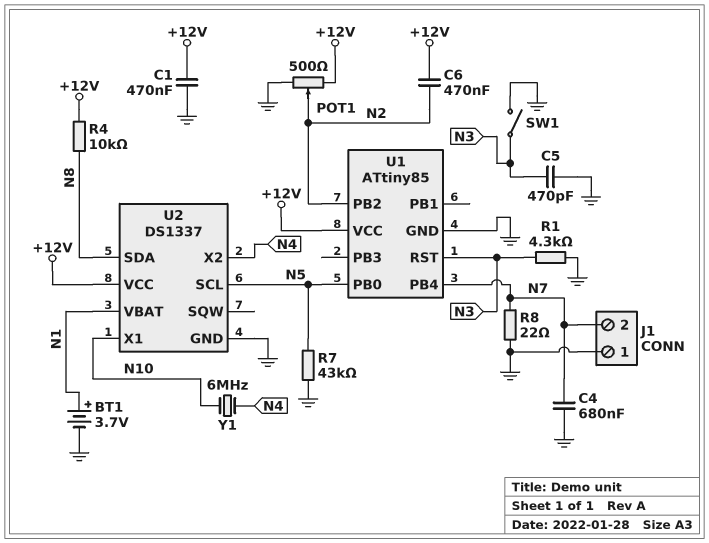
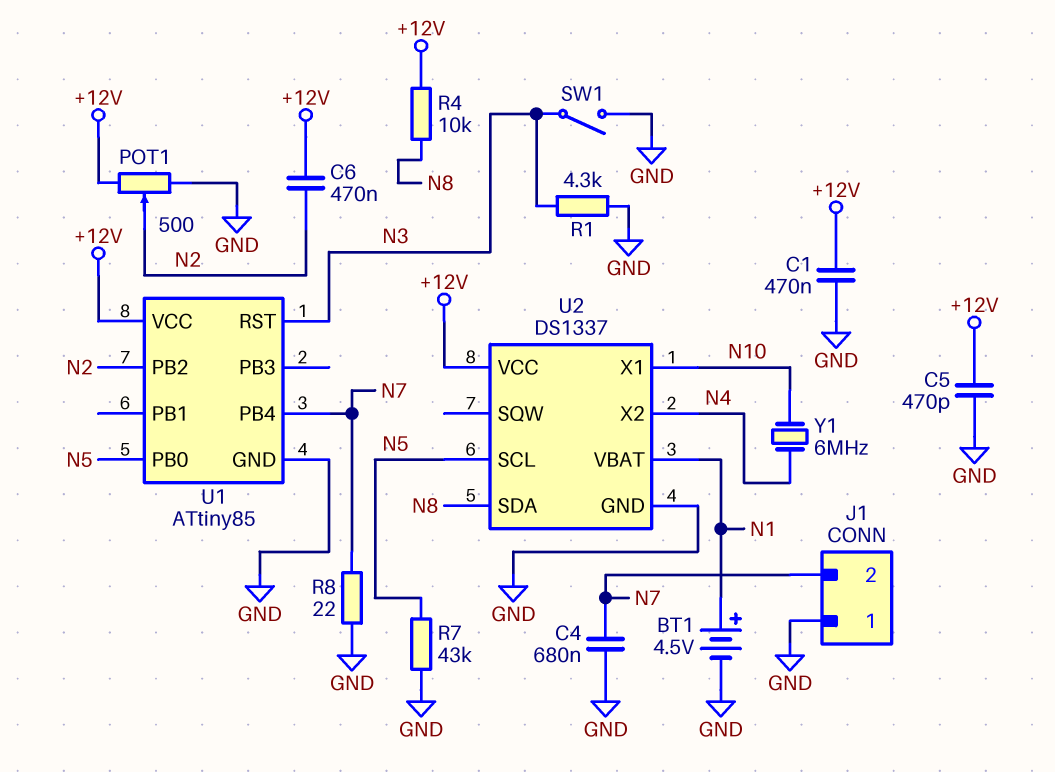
BT1: 3.7V (plus N1, minus GND) -> 4.5V (plus N1, minus GND)
C5: 470pF (GND, N3) -> 470pF (+12V, GND)

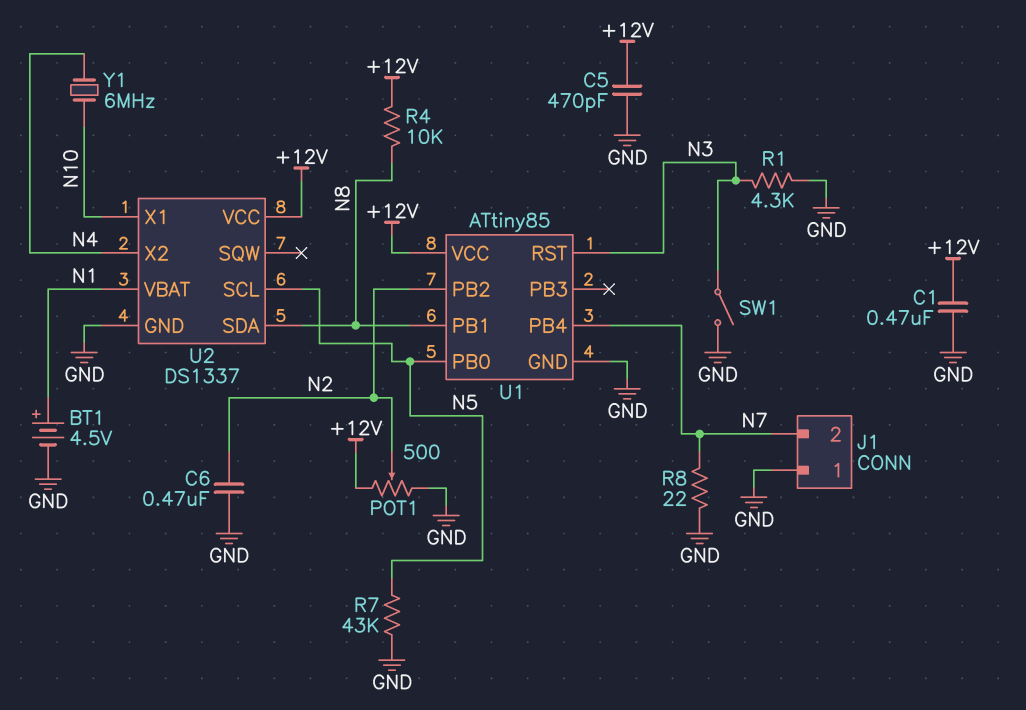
C4: 680nF (GND, N7) -> none
C6: 470nF (+12V, N2) -> 470nF (GND, N2)
U1 pin PB1: none -> N8

